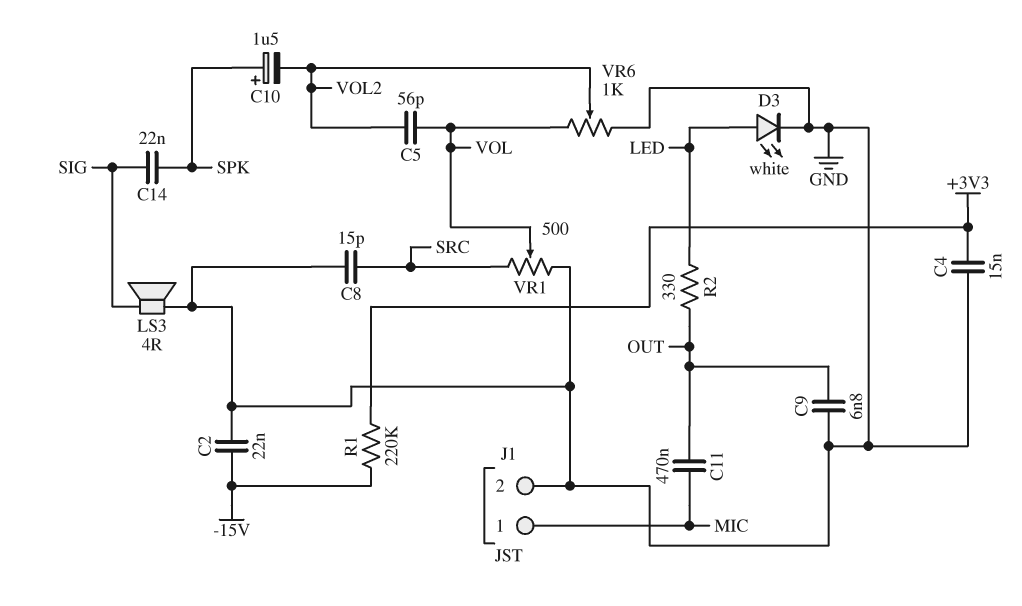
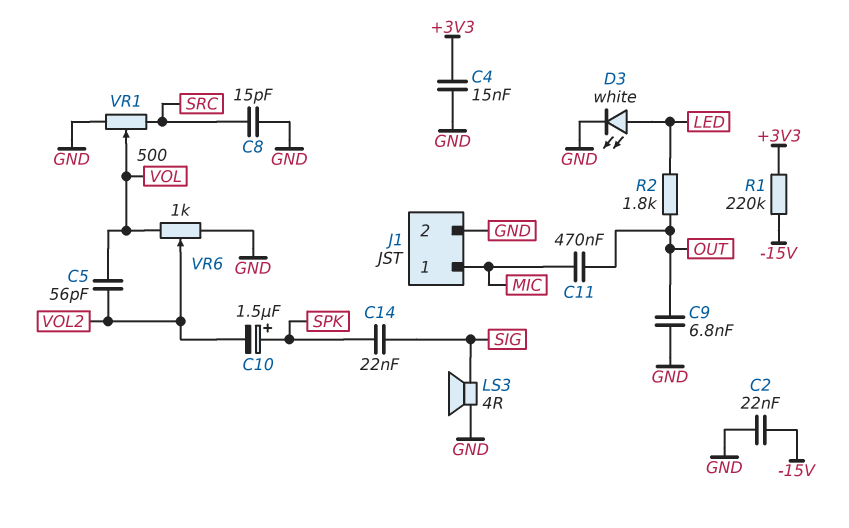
R2: 330 (LED, OUT) -> 1.8k (LED, OUT)

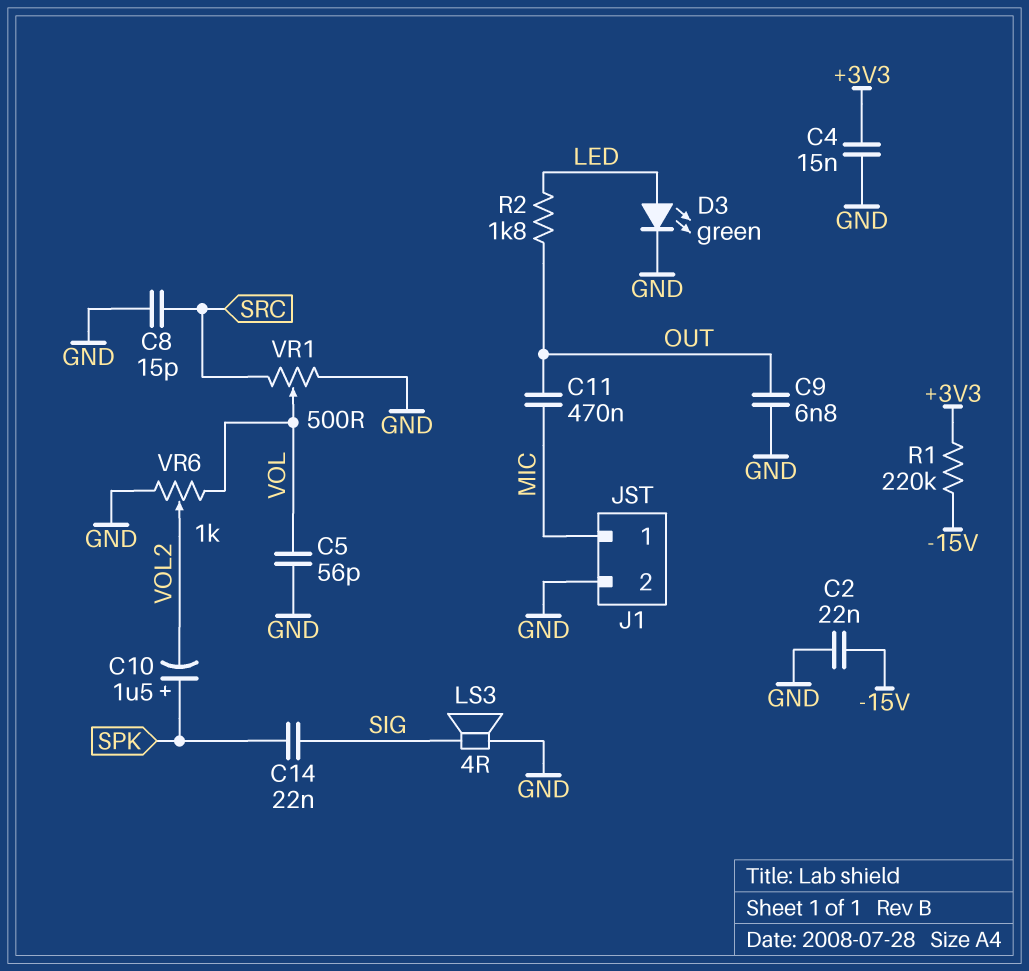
C5: 56pF (VOL, VOL2) -> 56pF (GND, VOL)
D3: LED white (A LED, K GND) -> LED green (A LED, K GND)

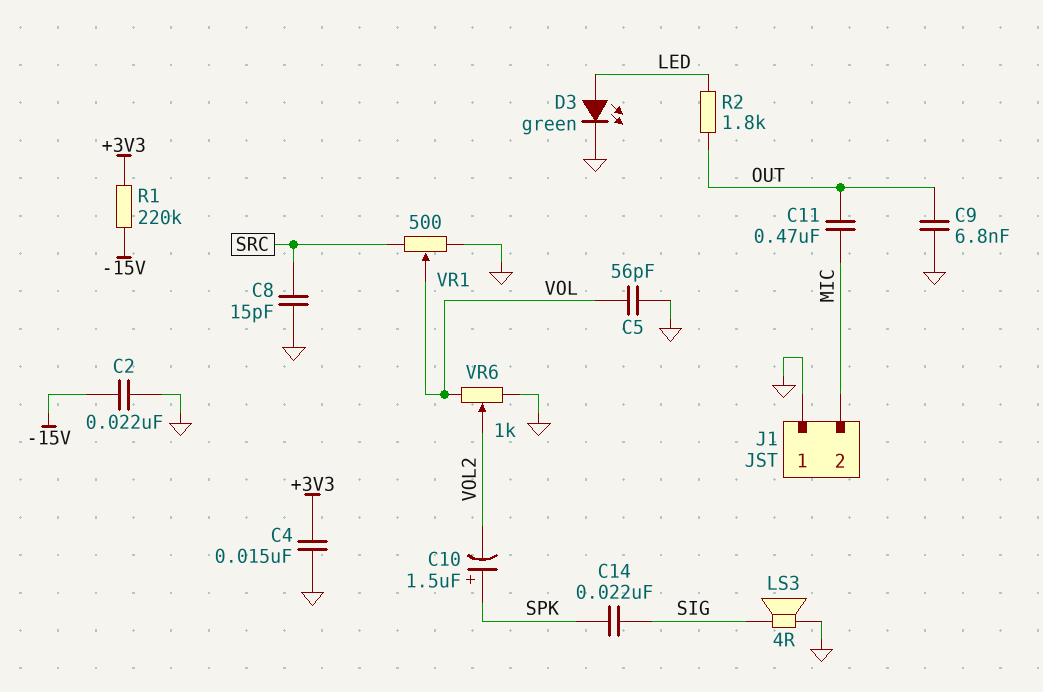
J1 pin 1: MIC -> GND
J1 pin 2: GND -> MIC

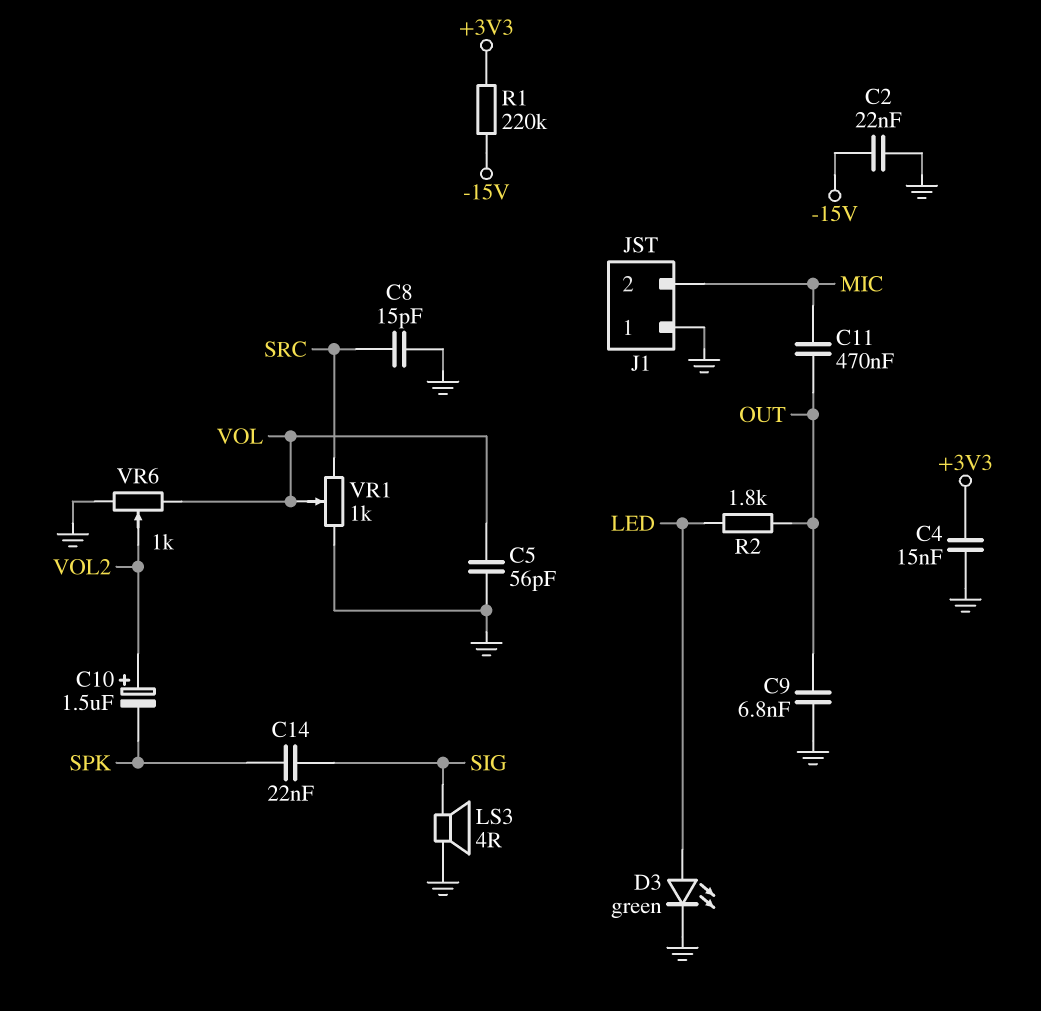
C10: 1.5uF (plus SPK, minus VOL2) -> 1.5uF (plus VOL2, minus SPK)
VR1: 500 (GND, SRC, wiper VOL) -> 1k (GND, SRC, wiper VOL)

